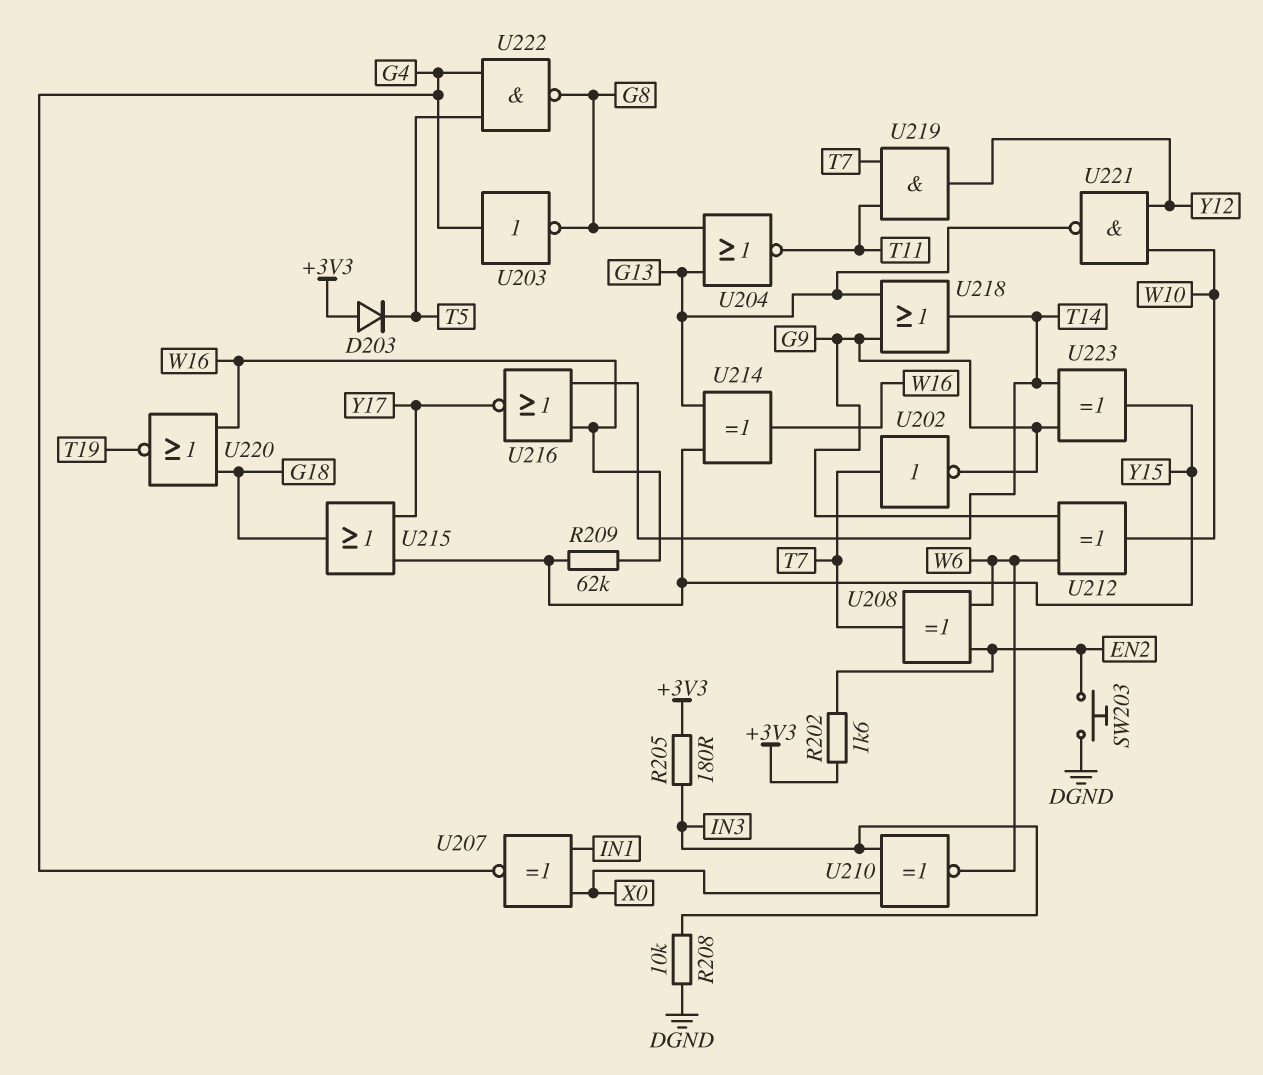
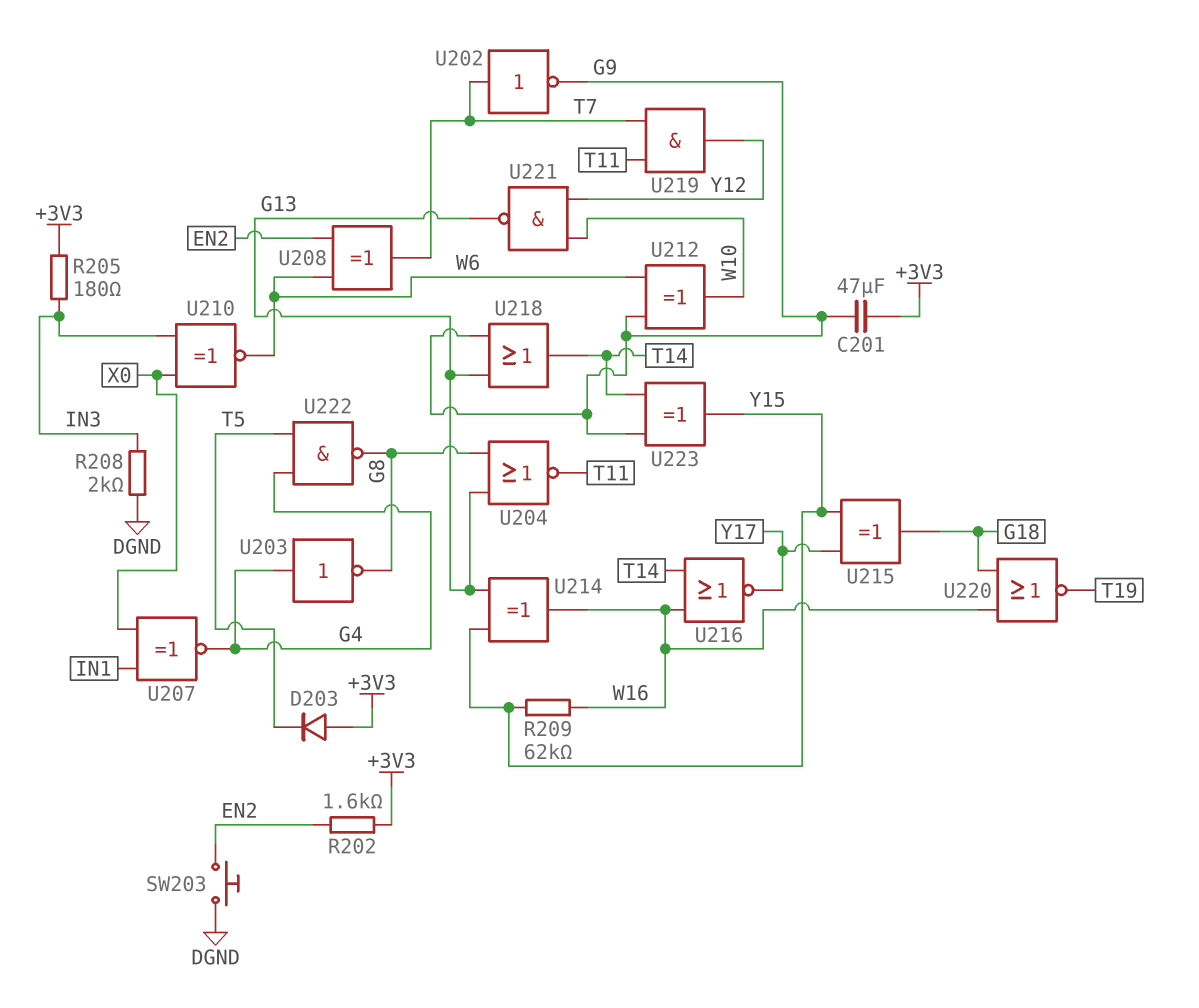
C201: none -> 47uF (+3V3, G9)
R208: 10k (DGND, IN3) -> 2k (DGND, IN3)
U215: OR (in Y15, in Y17, out G18) -> XOR (in Y15, in Y17, out G18)

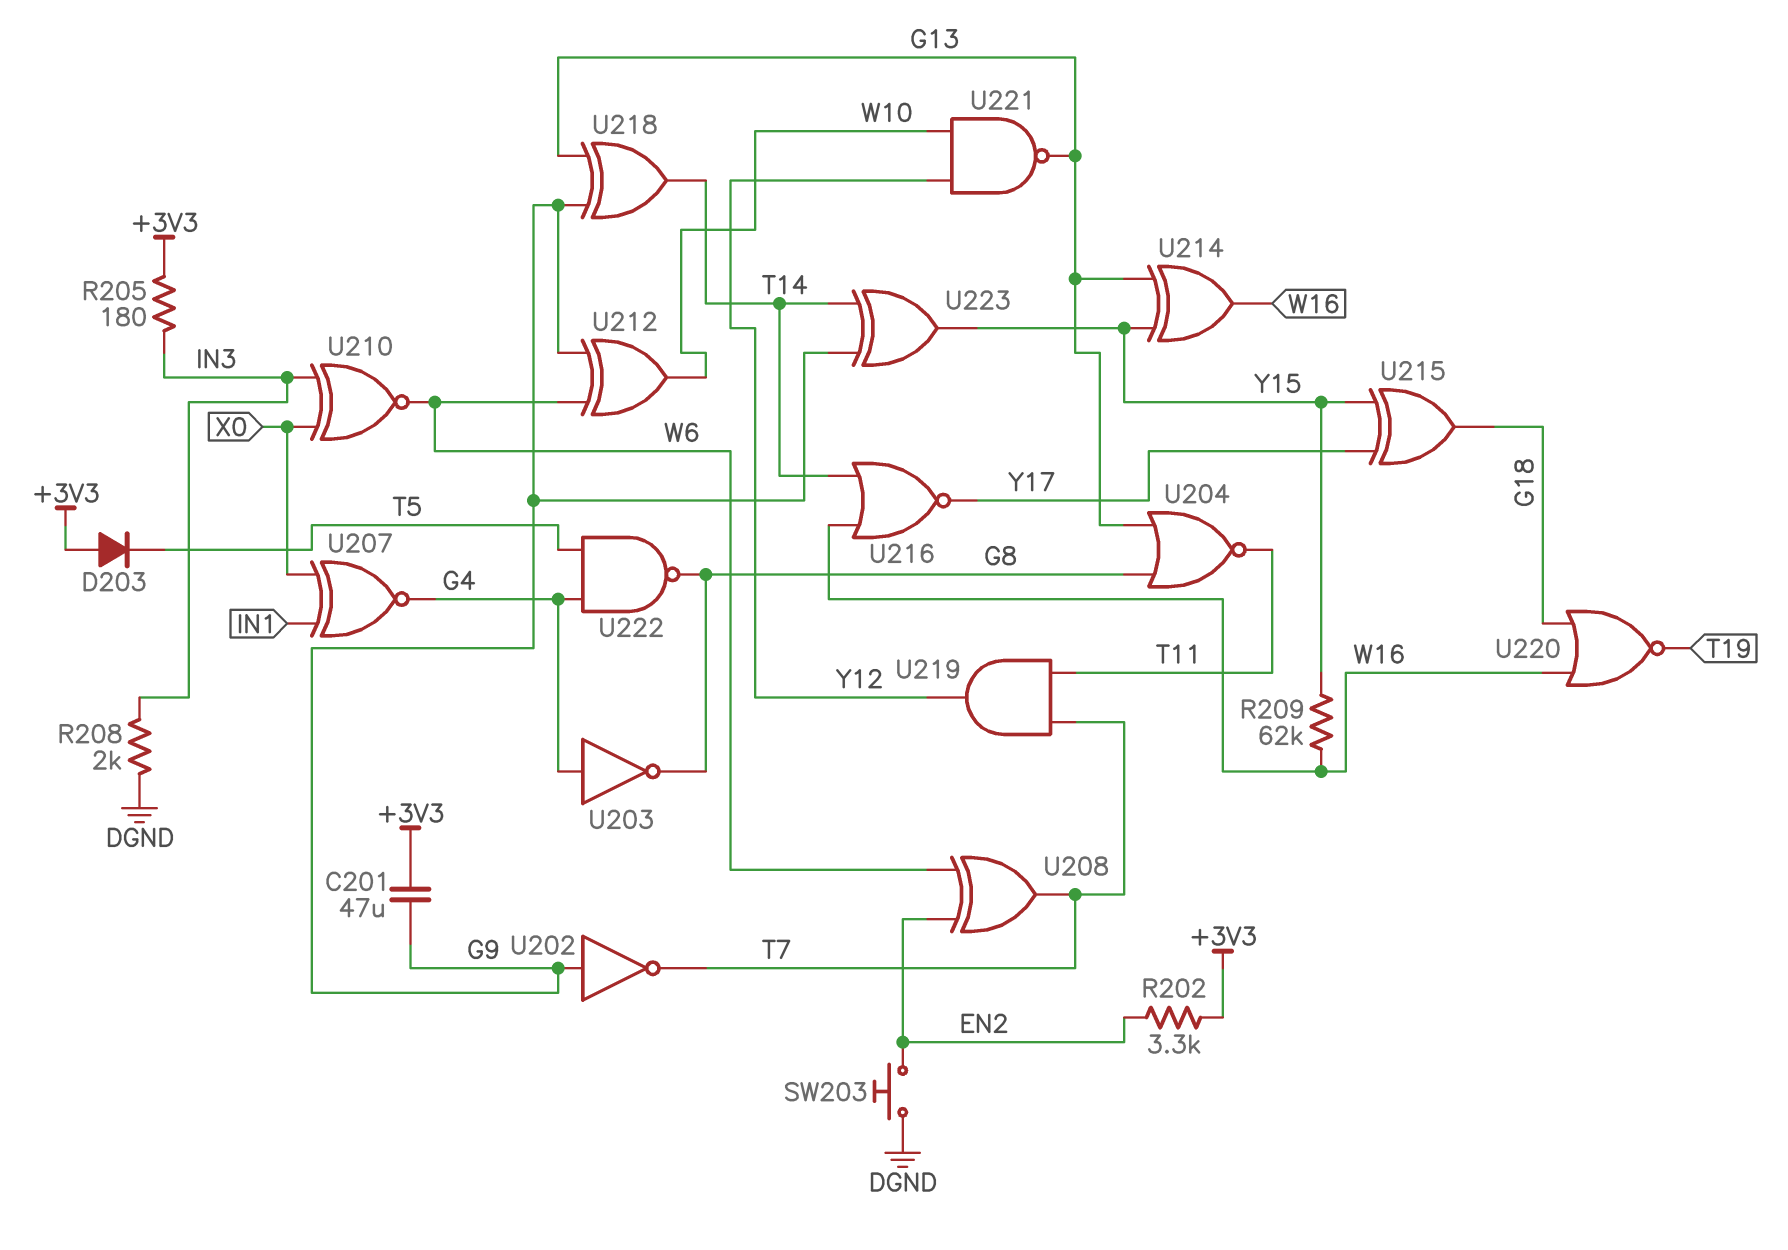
R202: 1.6k (+3V3, EN2) -> 3.3k (+3V3, EN2)
U202: NOT (in T7, out G9) -> NOT (in G9, out T7)
U218: OR (in G9, in G13, out T14) -> XOR (in G9, in G13, out T14)

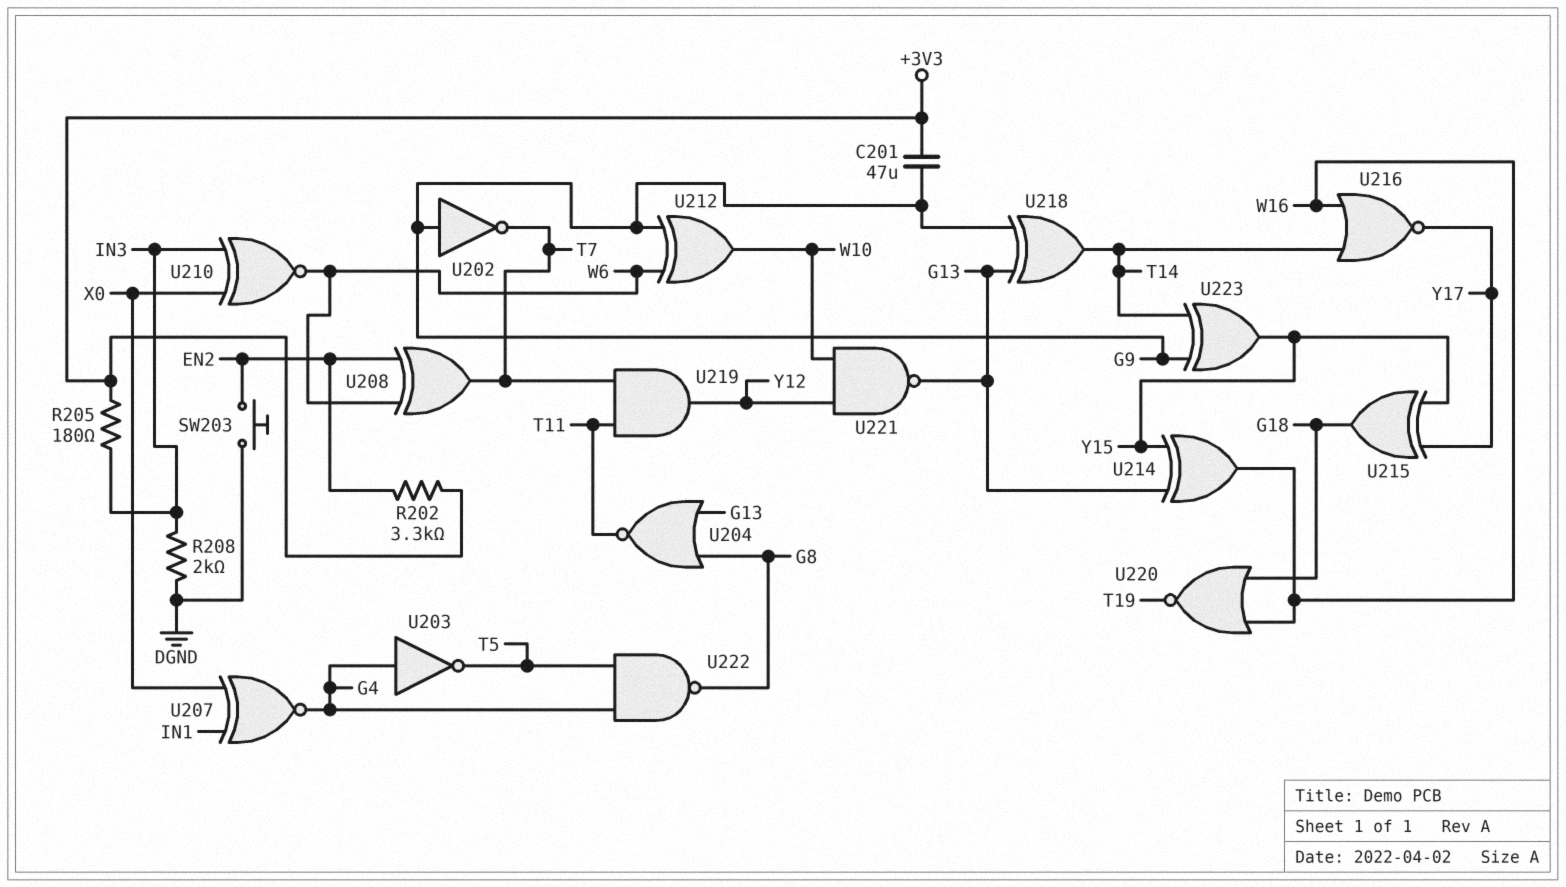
D203: diode (A +3V3, K T5) -> none
R209: 62k (W16, Y15) -> none
U203: NOT (in G4, out G8) -> NOT (in G4, out T5)

